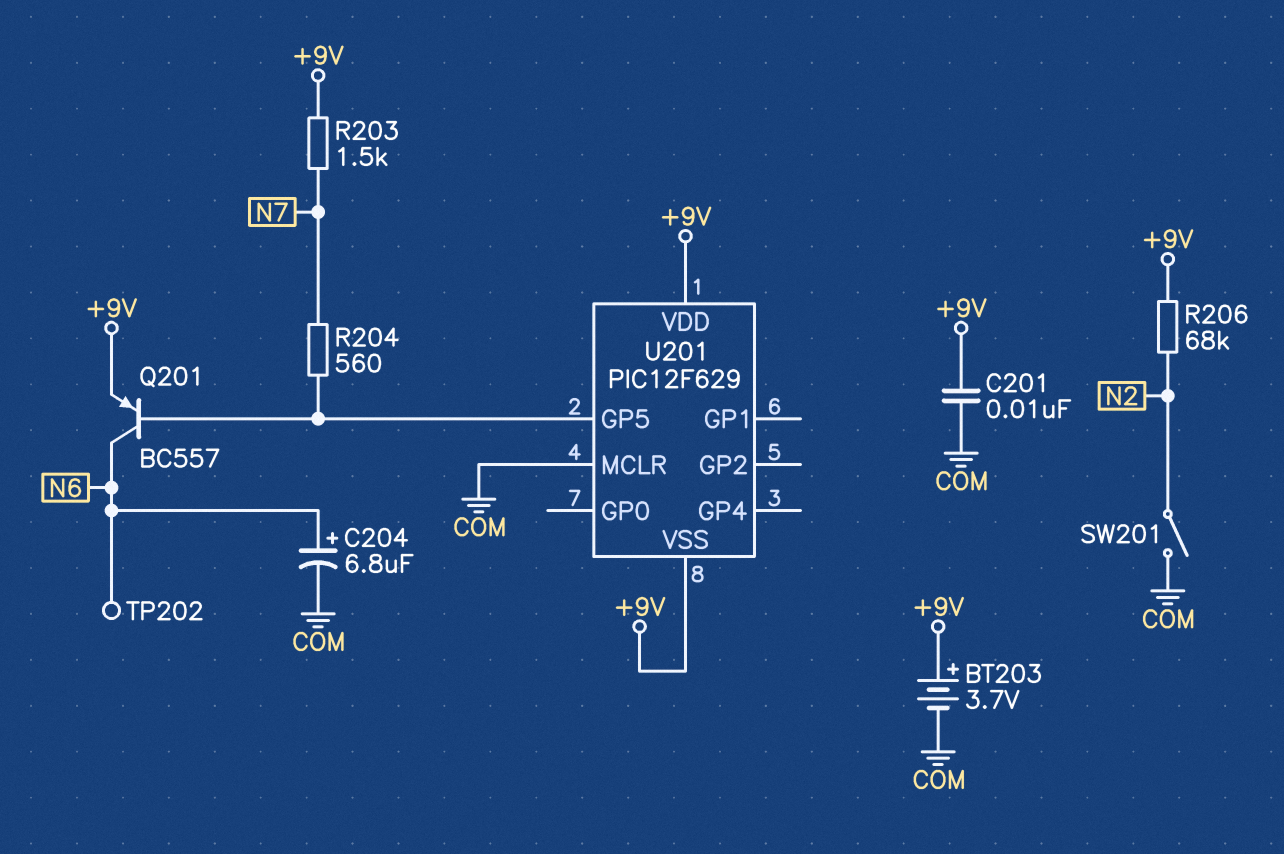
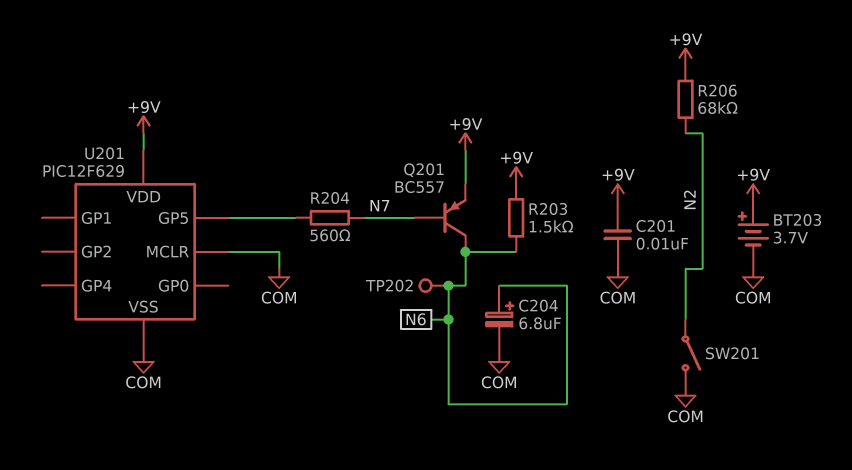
Q201: PNP BC557 (B U201/GP5, C N6, E +9V) -> PNP BC557 (B N7, C N6, E +9V)
R203: 1.5k (+9V, N7) -> 1.5k (+9V, N6)
U201 pin VSS: +9V -> COM

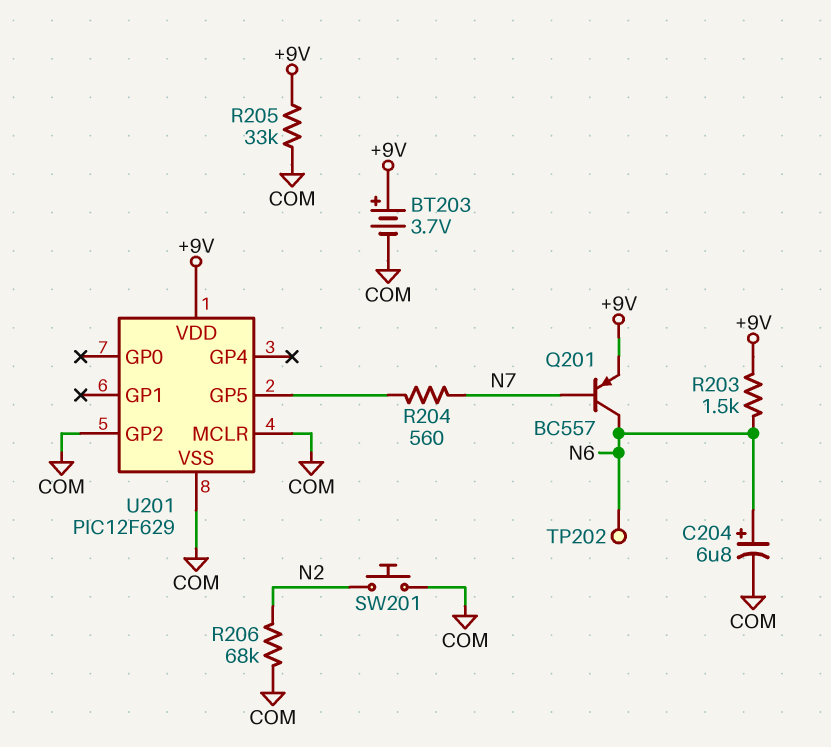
C201: 10nF (+9V, COM) -> none
R205: none -> 33k (+9V, COM)
R206: 68k (+9V, N2) -> 68k (COM, N2)
SW201: switch (COM, N2) -> button (COM, N2)
U201 pin GP2: none -> COM

